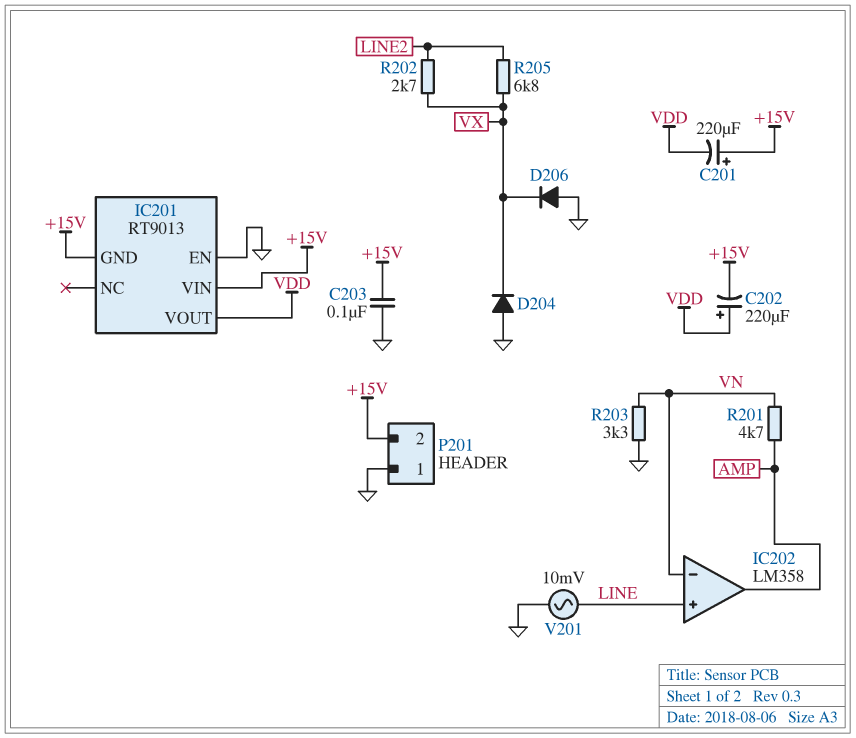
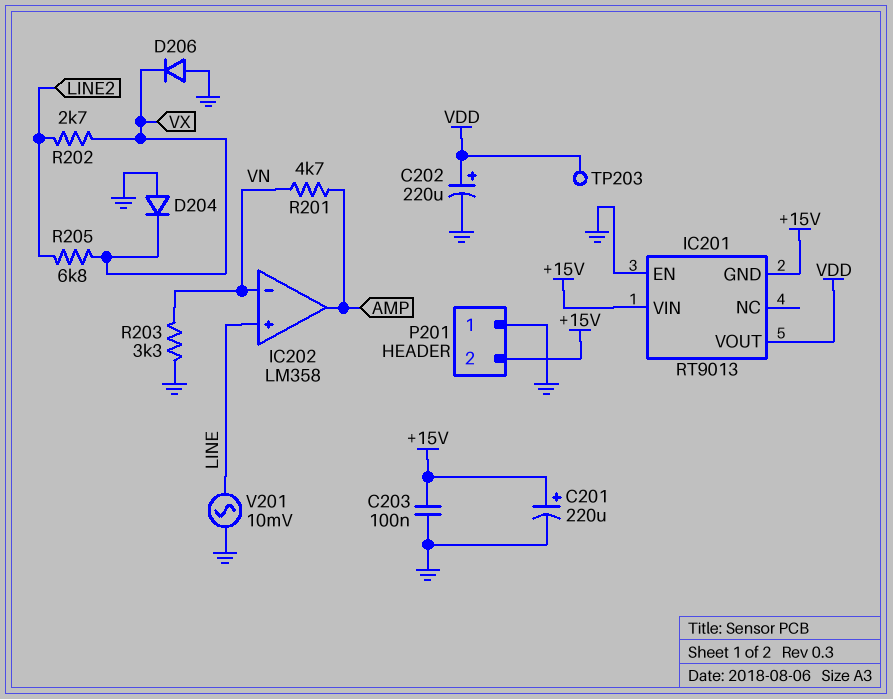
C201: 220uF (plus +15V, minus VDD) -> 220uF (plus +15V, minus GND)
C202: 220uF (plus VDD, minus +15V) -> 220uF (plus VDD, minus GND)
TP203: none -> test point (VDD)

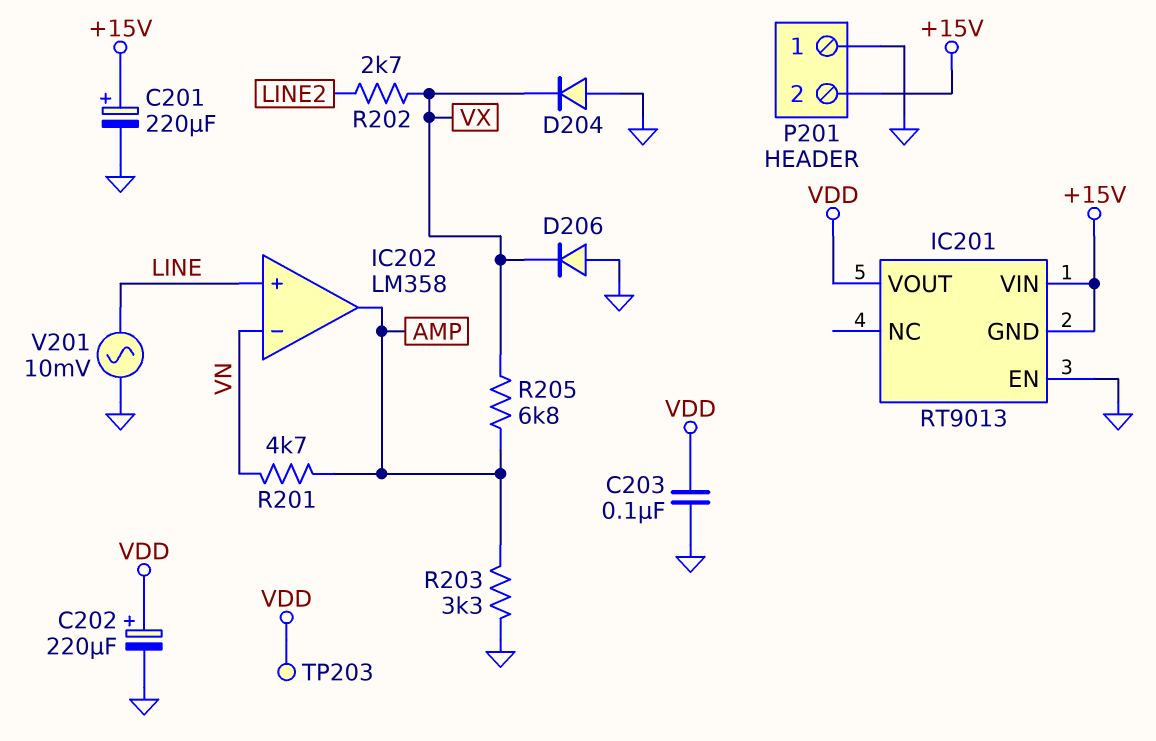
C203: 100nF (+15V, GND) -> 100nF (GND, VDD)
R203: 3.3k (GND, VN) -> 3.3k (AMP, GND)
R205: 6.8k (LINE2, VX) -> 6.8k (AMP, VX)

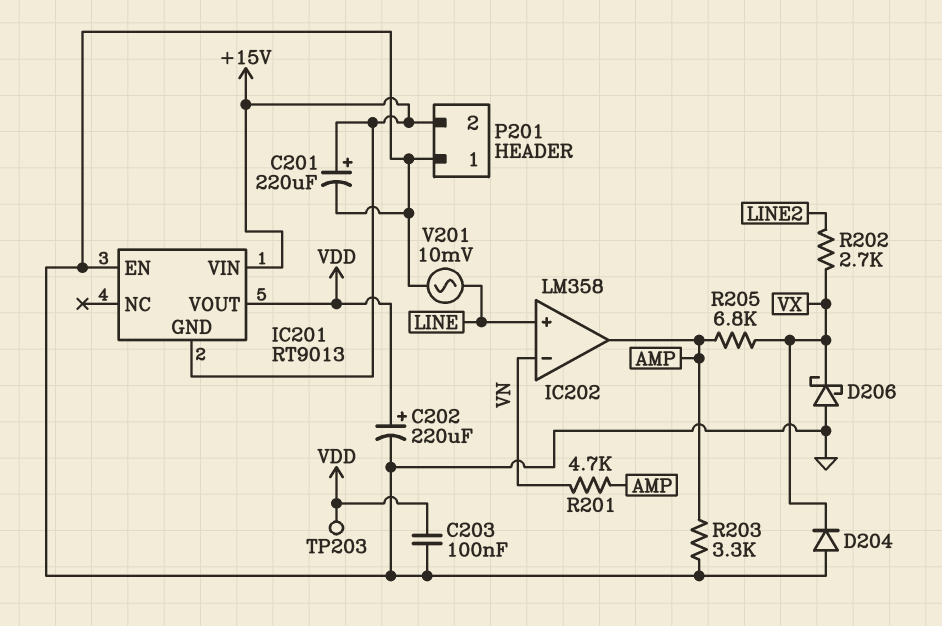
D206: diode (A GND, K VX) -> schottky (A GND, K VX)

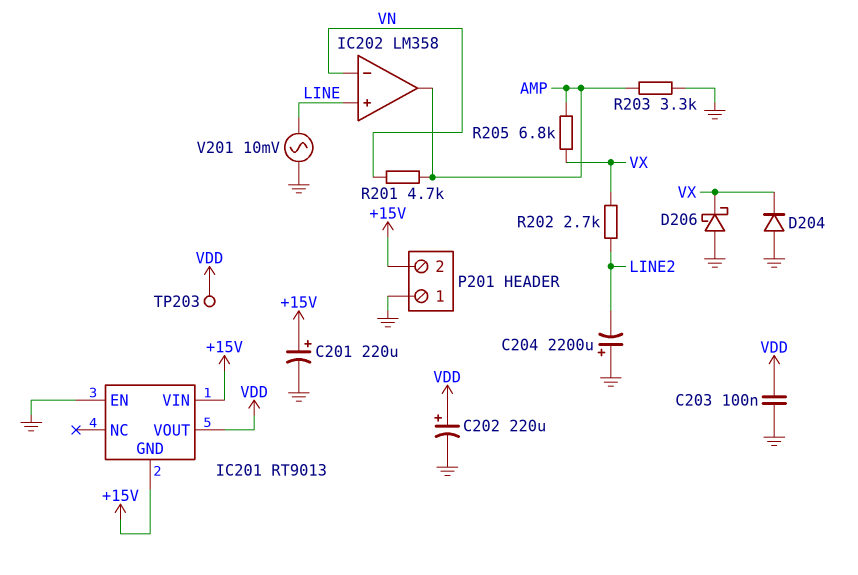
C204: none -> 2200uF (plus GND, minus LINE2)

